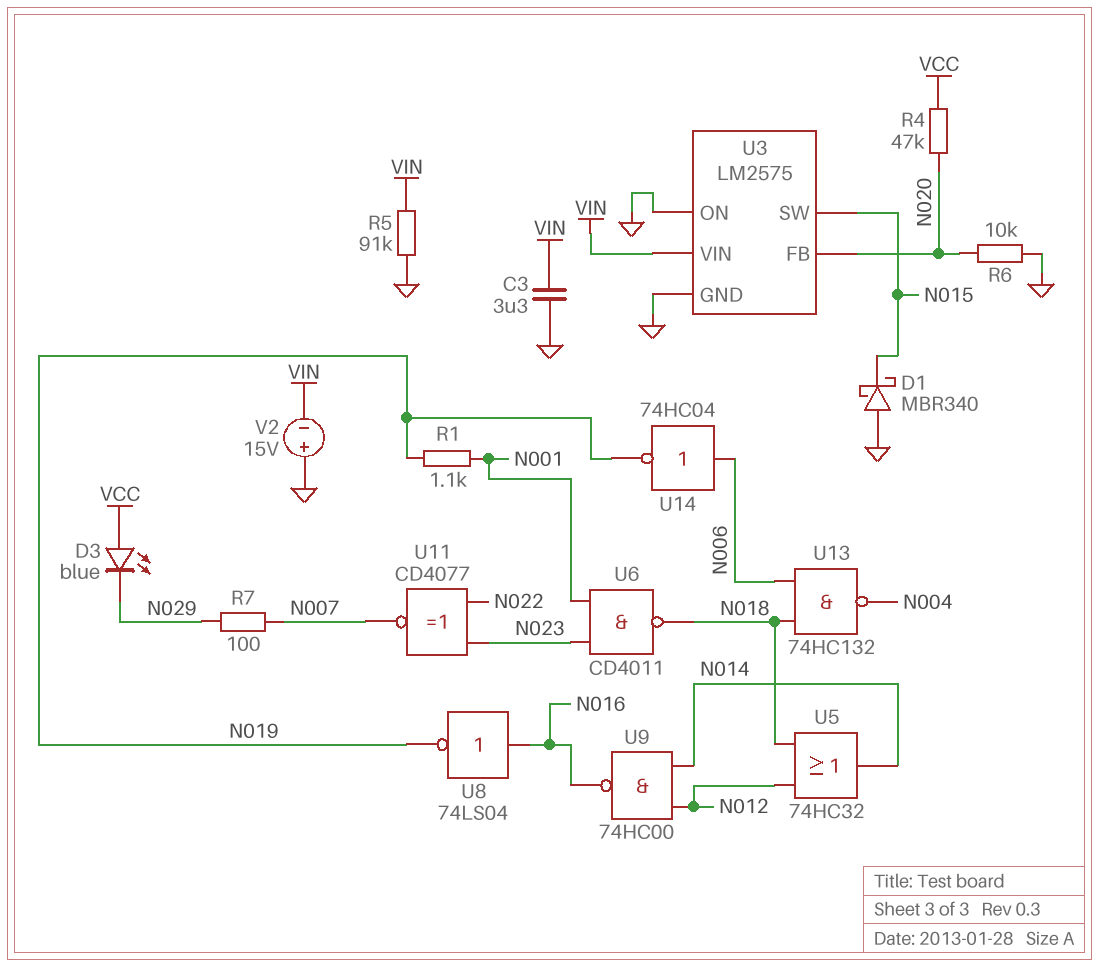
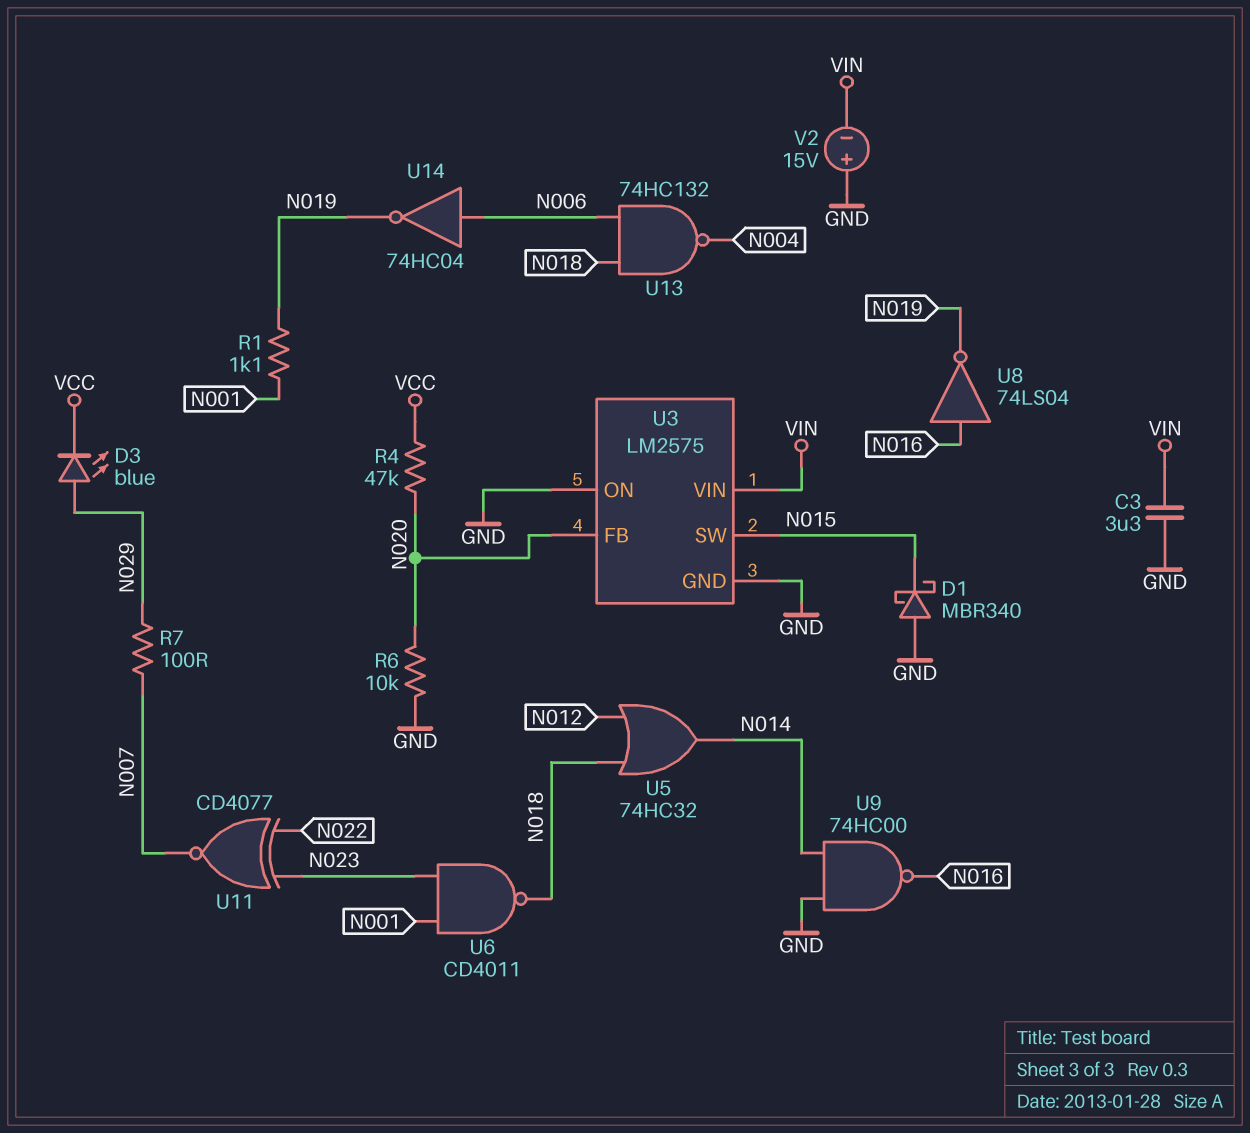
D3: LED blue (A VCC, K N029) -> LED blue (A N029, K VCC)
R5: 91k (GND, VIN) -> none
U9: NAND 74HC00 (in N012, in N014, out N016) -> NAND 74HC00 (in GND, in N014, out N016)

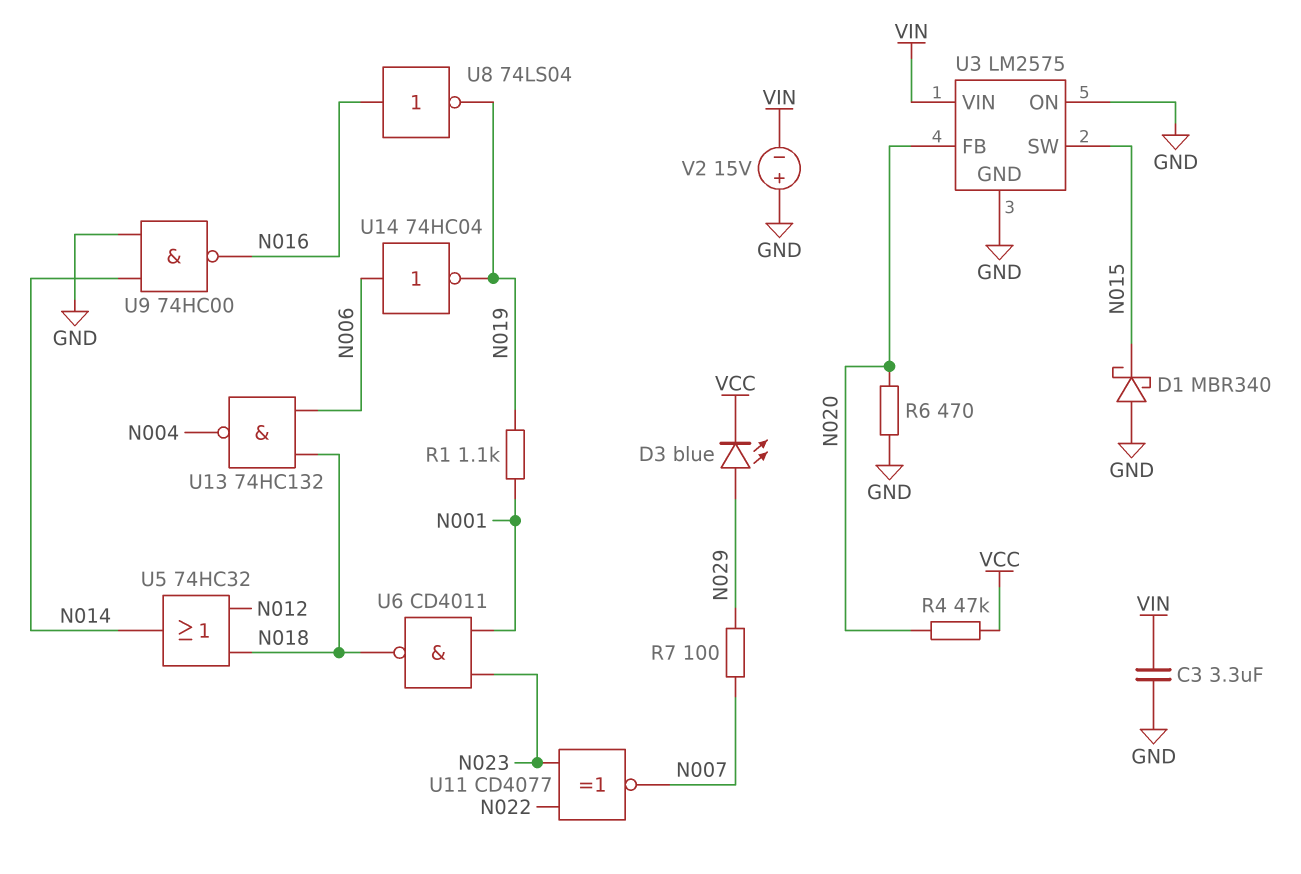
R6: 10k (GND, N020) -> 470 (GND, N020)

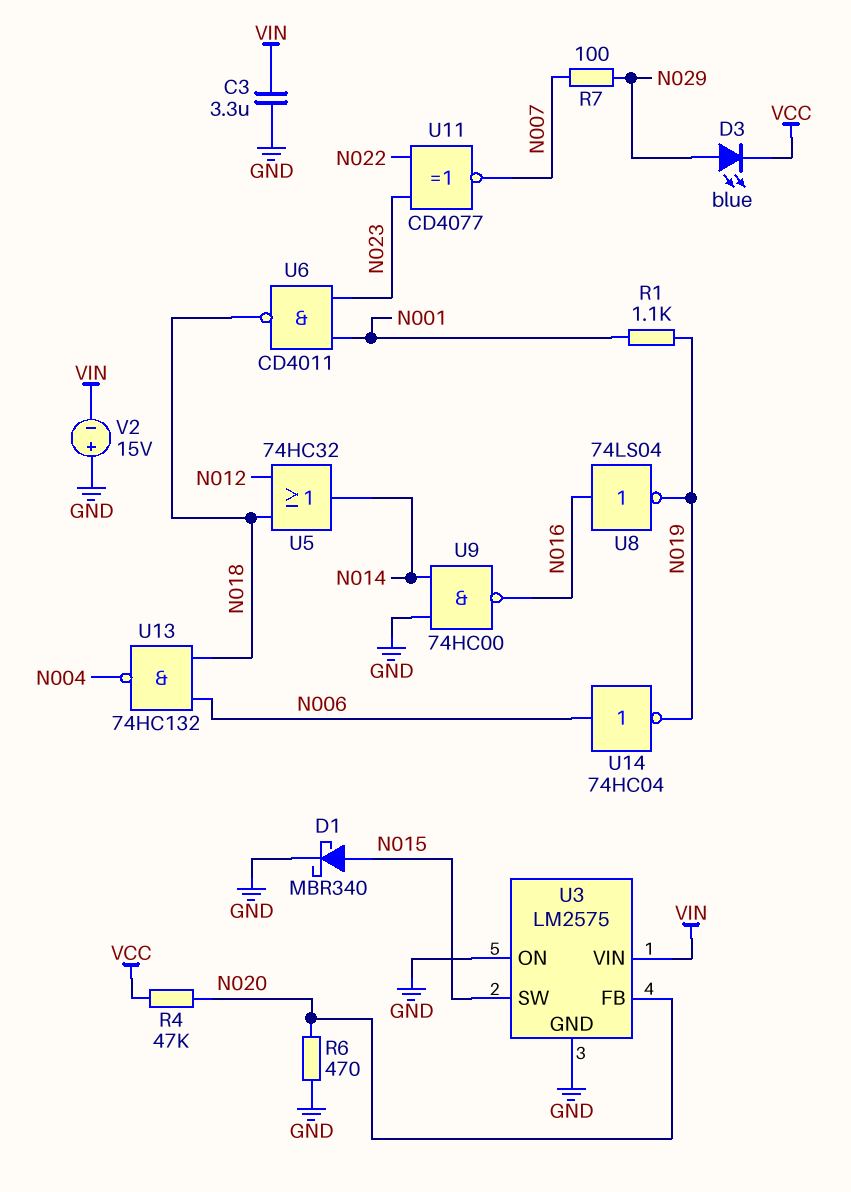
D1: schottky MBR340 (A GND, K N015) -> schottky MBR340 (A N015, K GND)

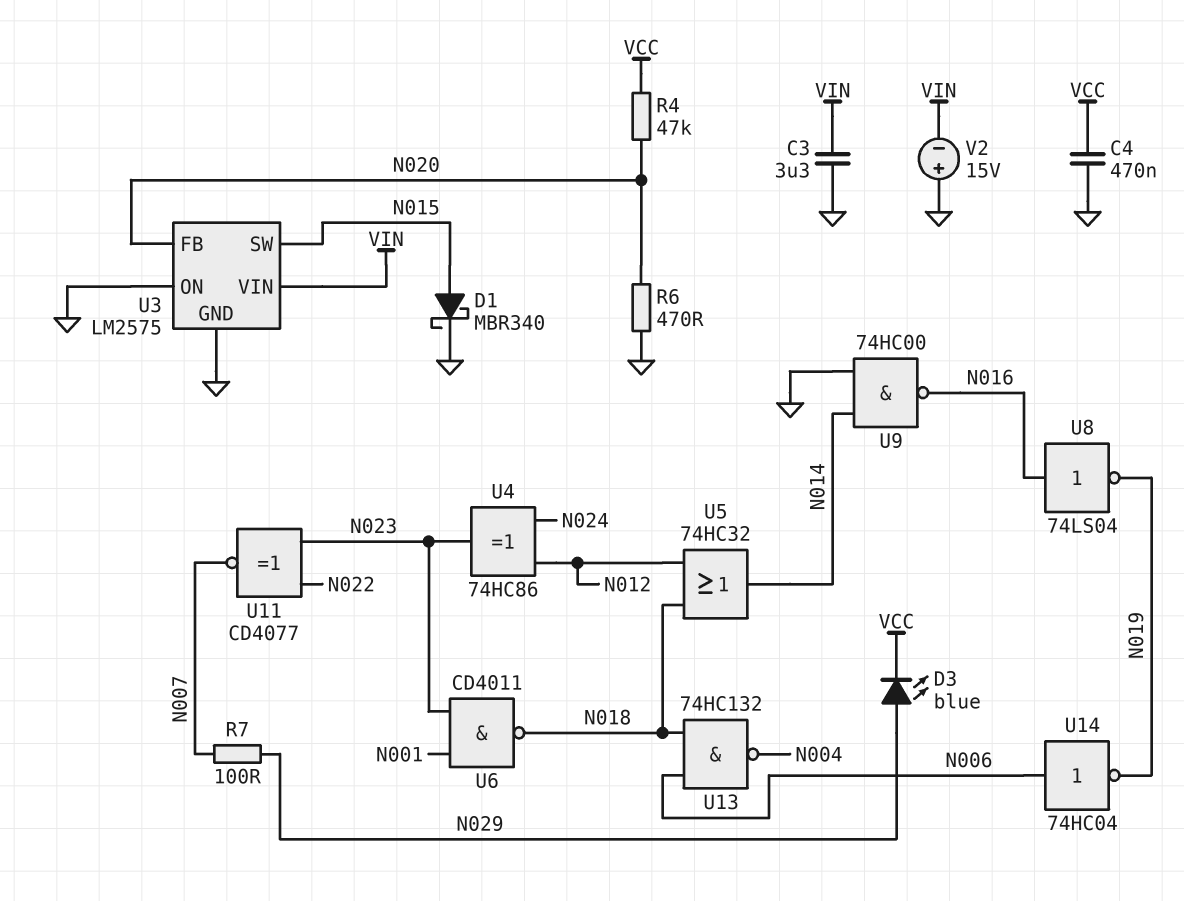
C4: none -> 470nF (GND, VCC)
R1: 1.1k (N001, N019) -> none
U4: none -> XOR 74HC86 (in N012, in N024, out N023)

